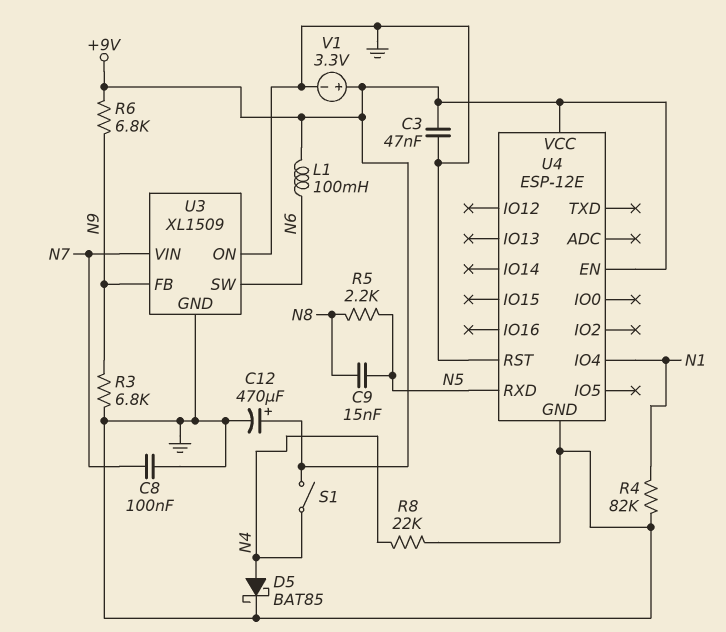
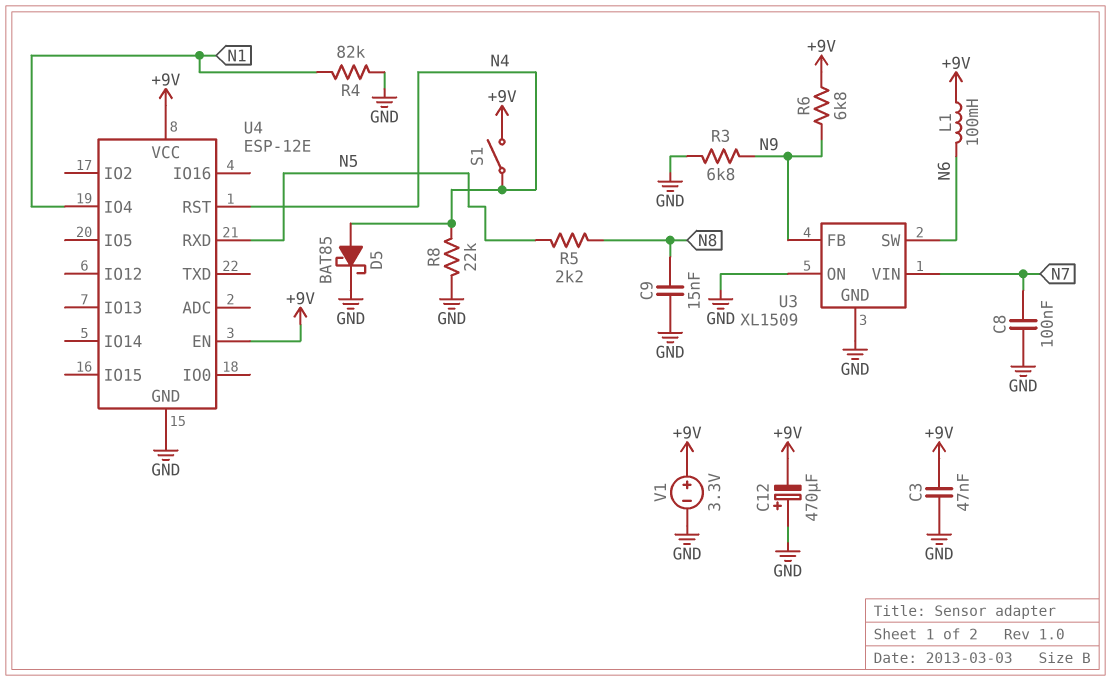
C9: 15nF (N5, N8) -> 15nF (GND, N8)
C12: 470uF (plus +9V, minus GND) -> 470uF (plus GND, minus +9V)
U4 pin RST: GND -> N4

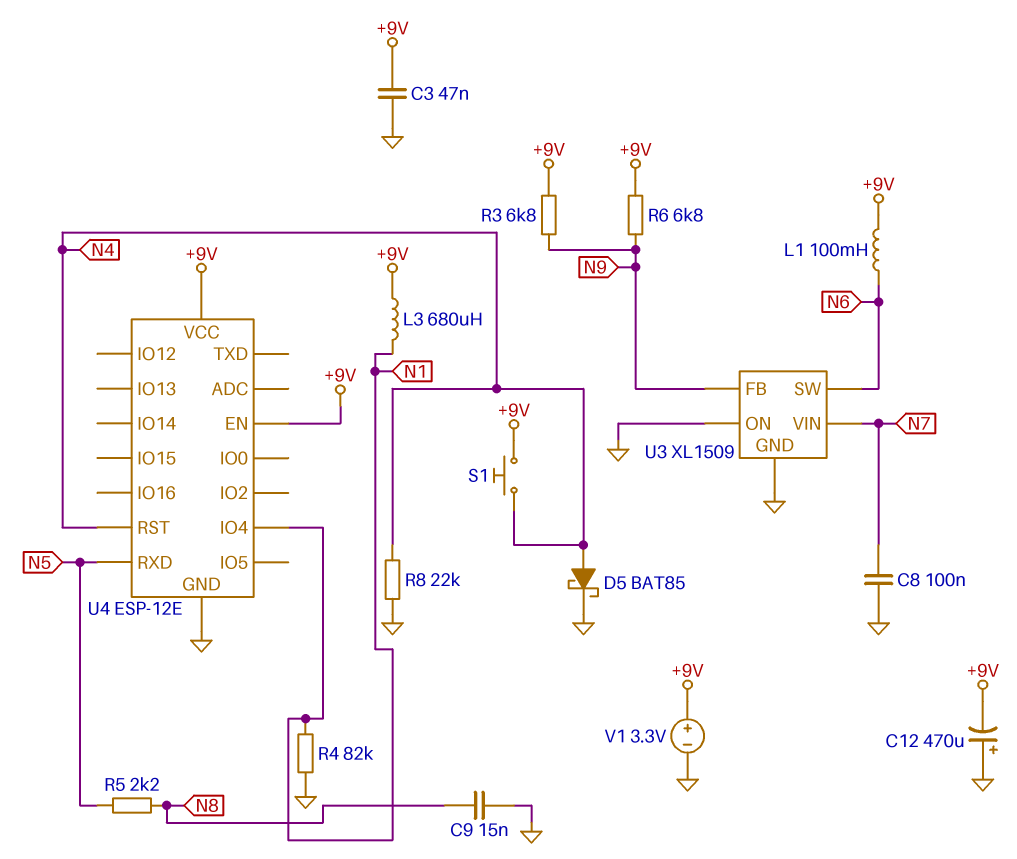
L3: none -> 680uH (+9V, N1)
R3: 6.8k (GND, N9) -> 6.8k (+9V, N9)
S1: switch (+9V, N4) -> button (+9V, N4)

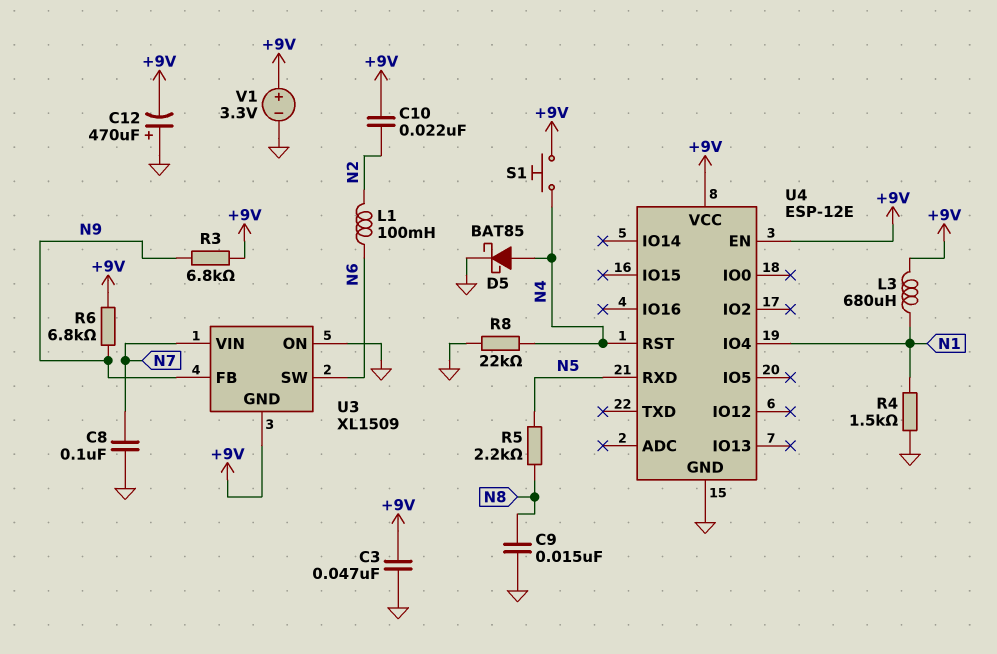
C10: none -> 22nF (+9V, N2)
L1: 100mH (+9V, N6) -> 100mH (N2, N6)
R4: 82k (GND, N1) -> 1.5k (GND, N1)
U3 pin GND: GND -> +9V

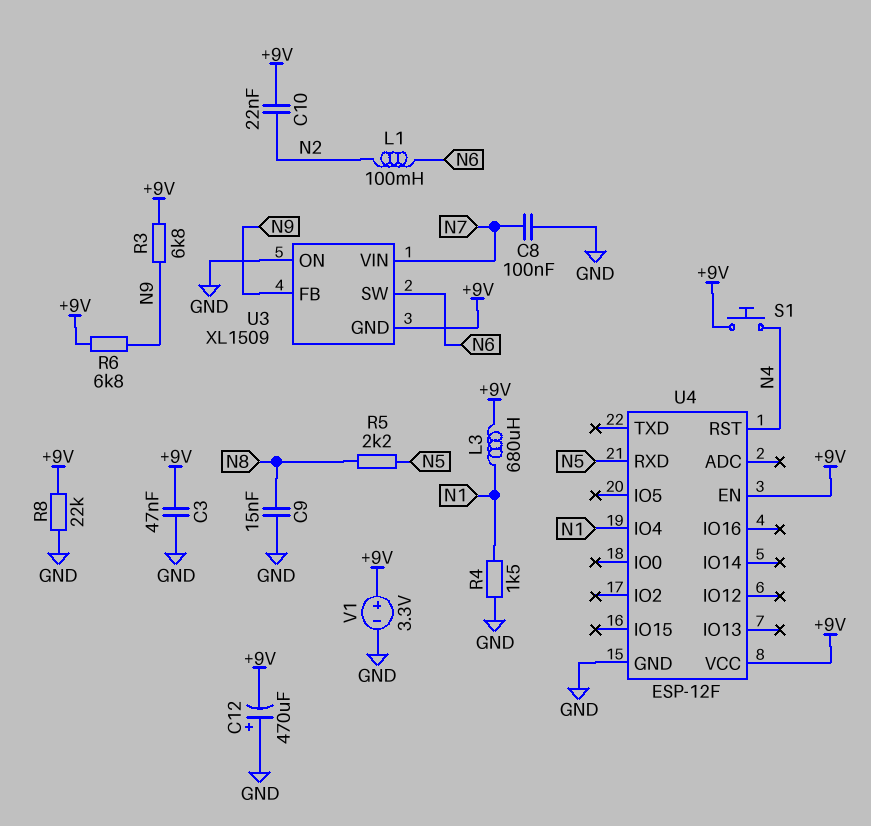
D5: schottky BAT85 (A N4, K GND) -> none
R8: 22k (GND, N4) -> 22k (+9V, GND)
U4: ESP-12E -> ESP-12F

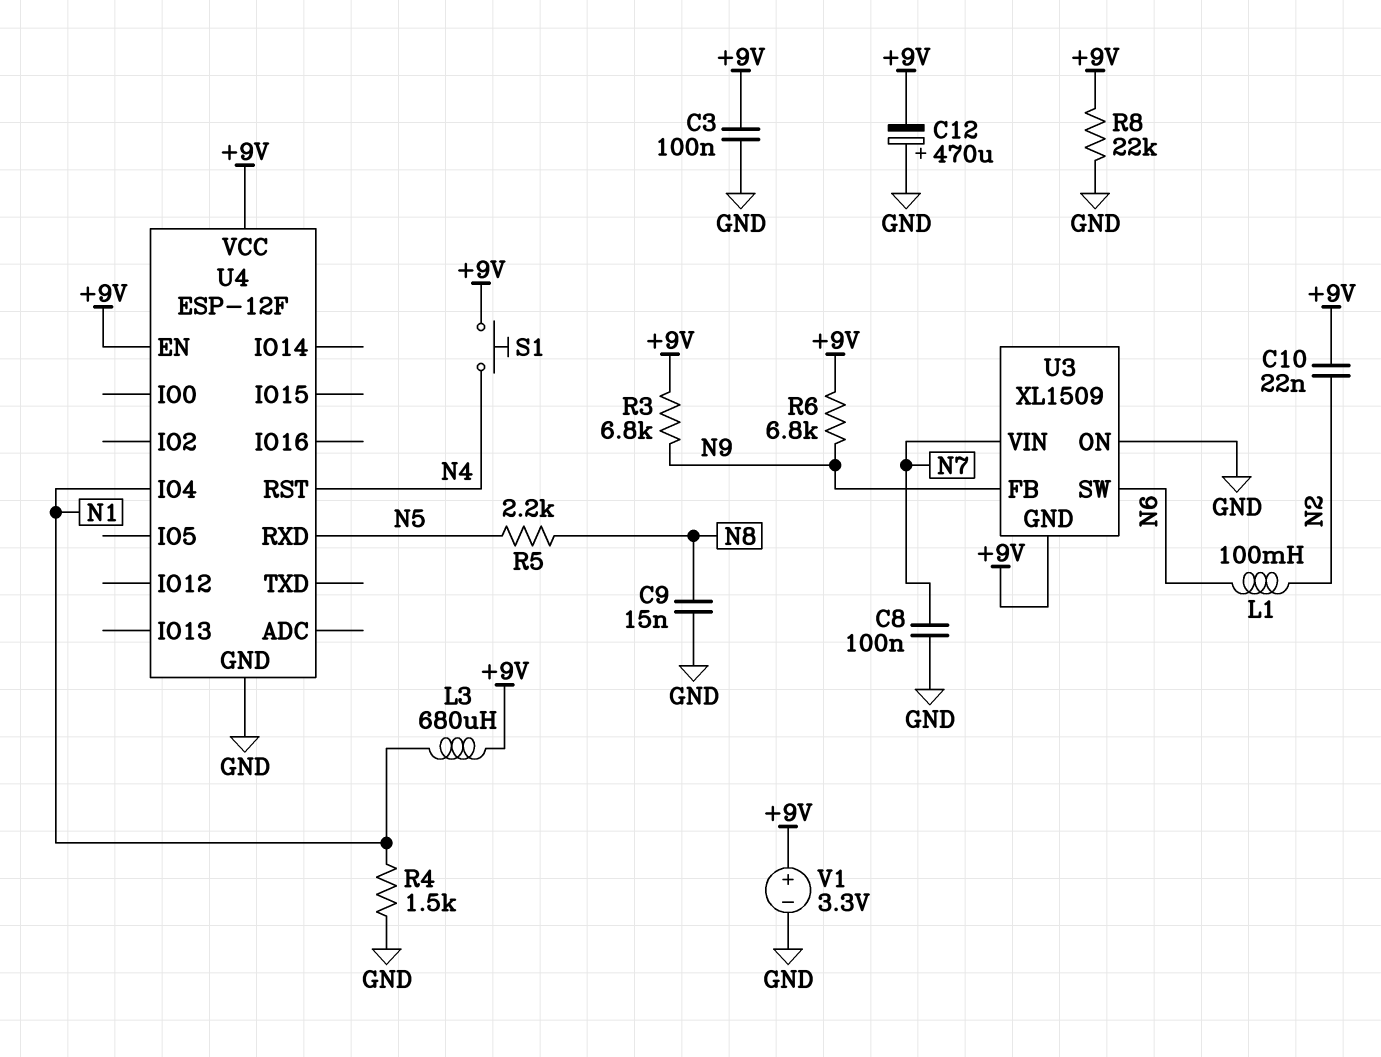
C3: 47nF (+9V, GND) -> 100nF (+9V, GND)

